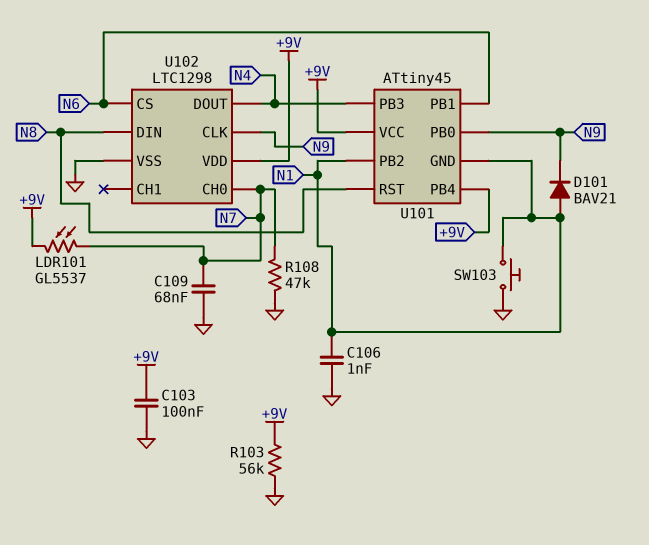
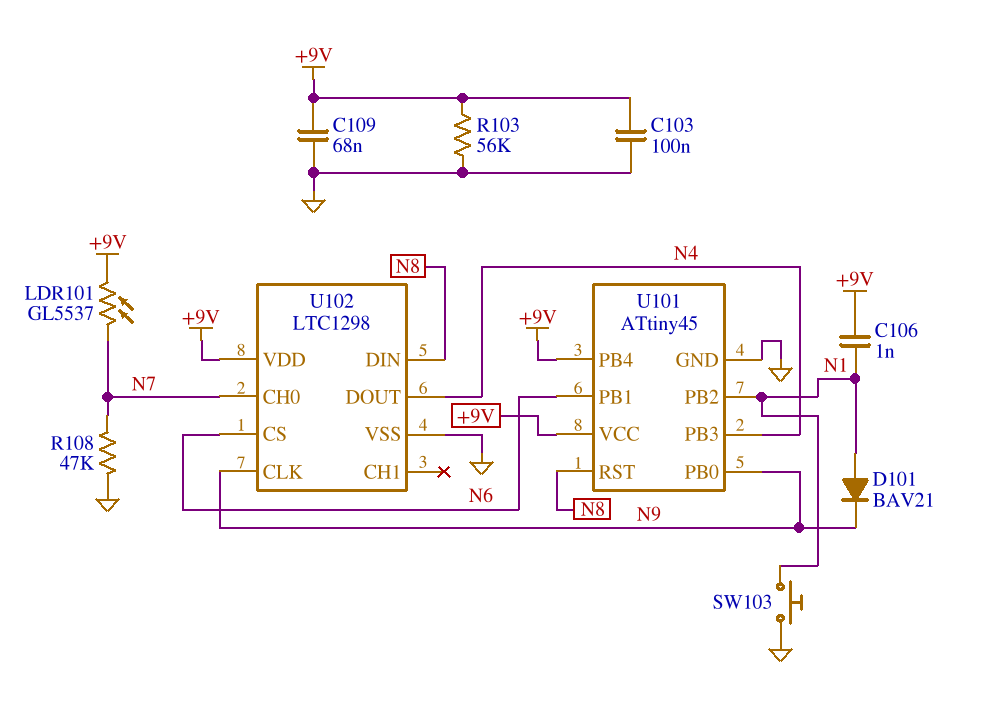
C106: 1nF (GND, N1) -> 1nF (+9V, N1)
C109: 68nF (GND, N7) -> 68nF (+9V, GND)
U101 pin GND: N1 -> GND

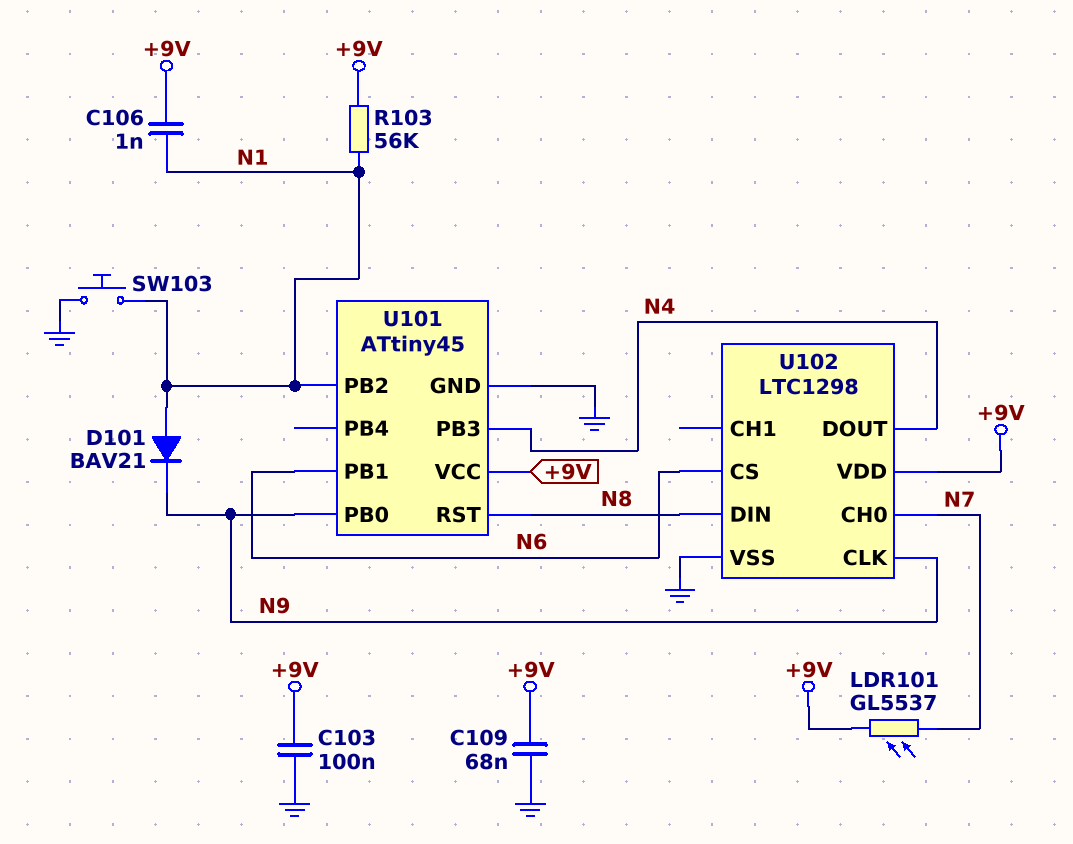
R103: 56k (+9V, GND) -> 56k (+9V, N1)
R108: 47k (GND, N7) -> none
U101 pin PB4: +9V -> none

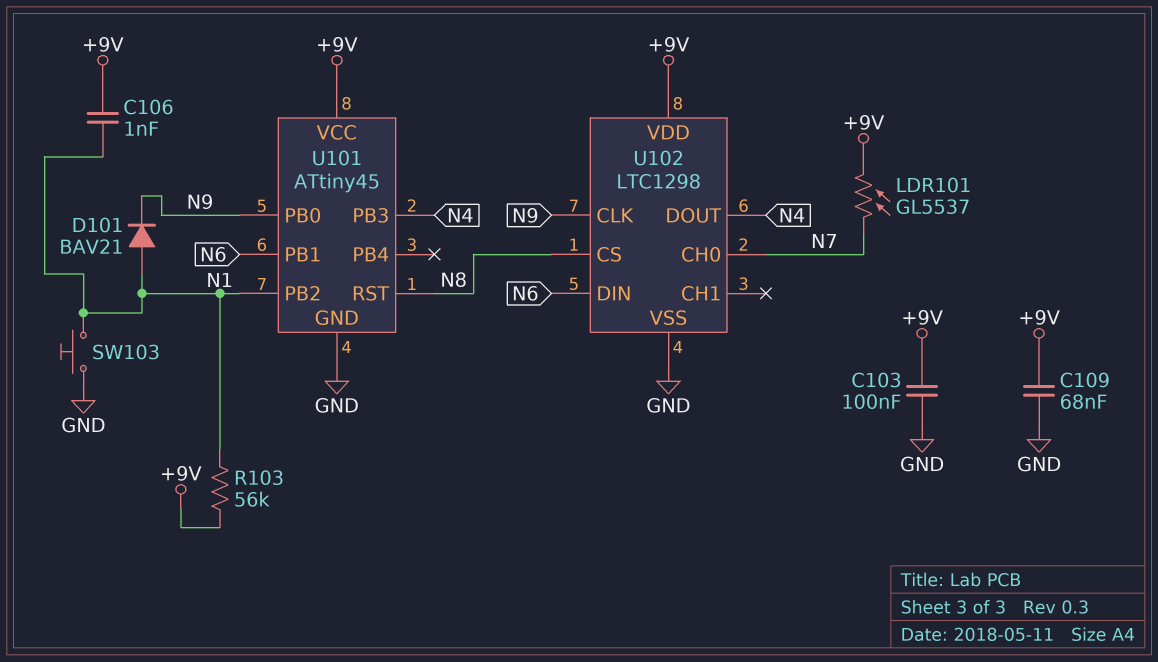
U102 pin CS: N6 -> N8
U102 pin DIN: N8 -> N6

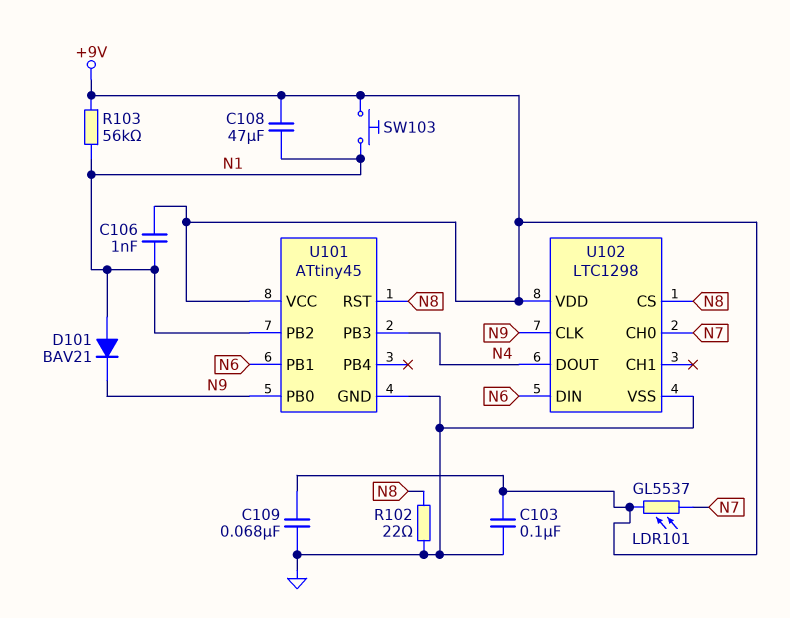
C108: none -> 47uF (+9V, N1)
R102: none -> 22 (GND, N8)
SW103: button (GND, N1) -> button (+9V, N1)

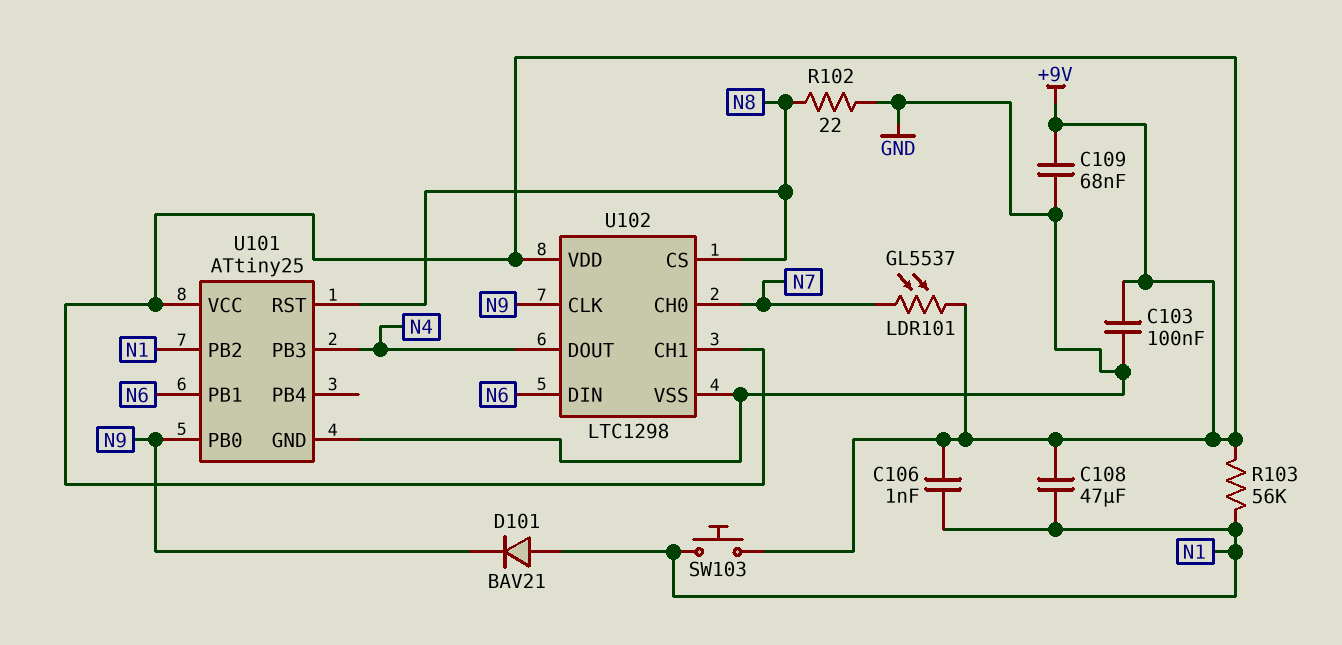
U101: ATtiny45 -> ATtiny25
U102 pin CH1: none -> +9V

